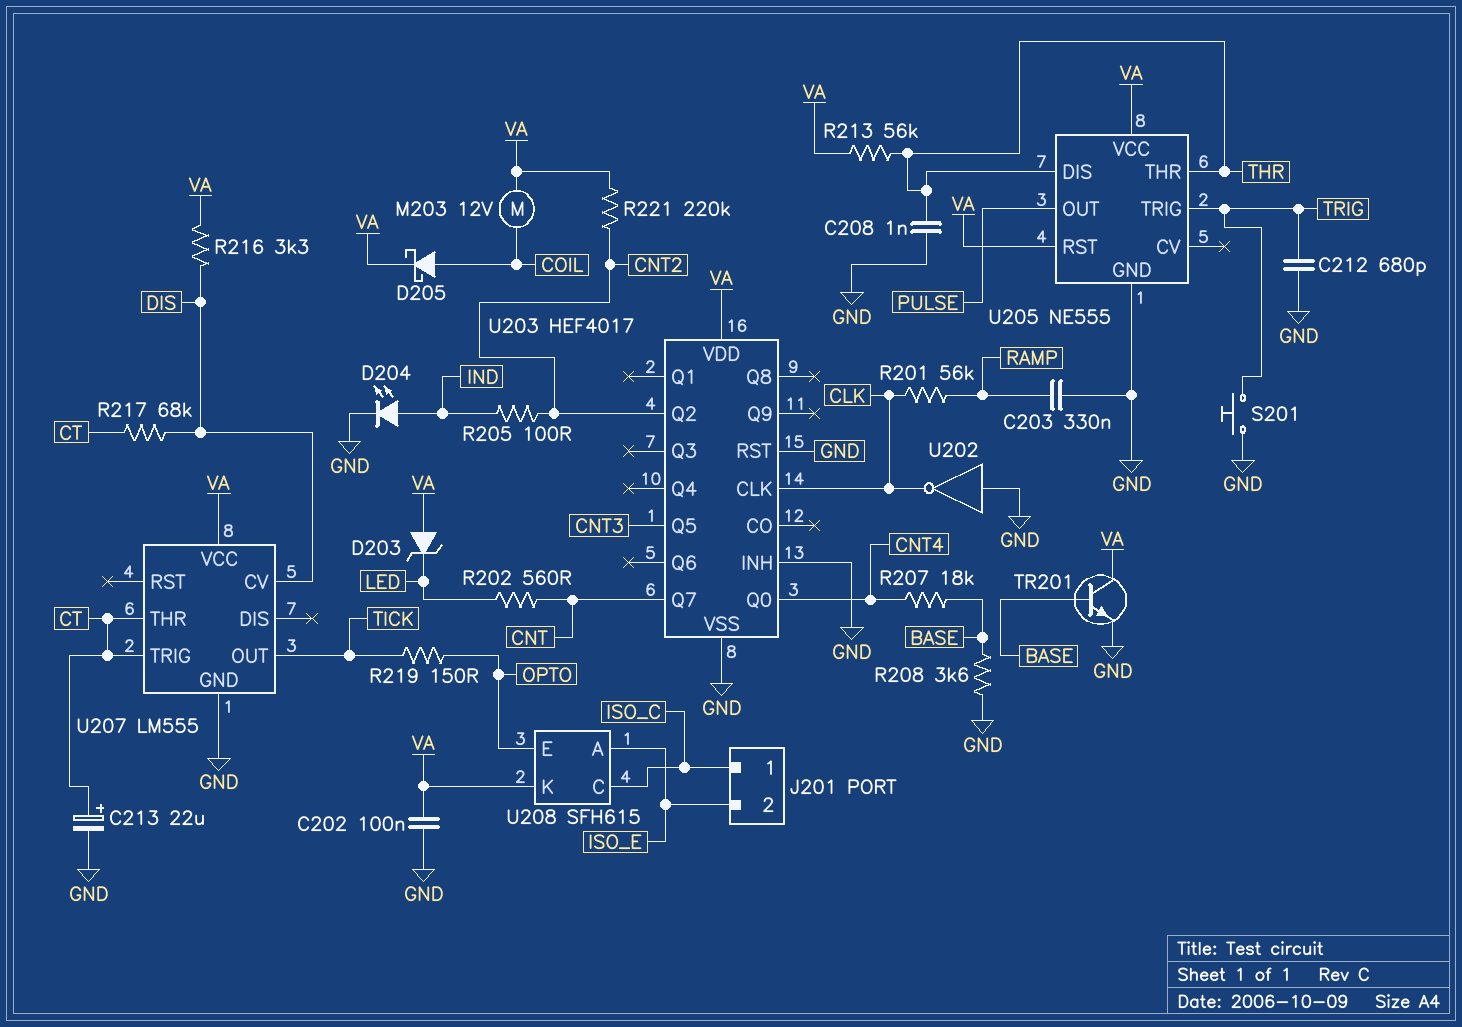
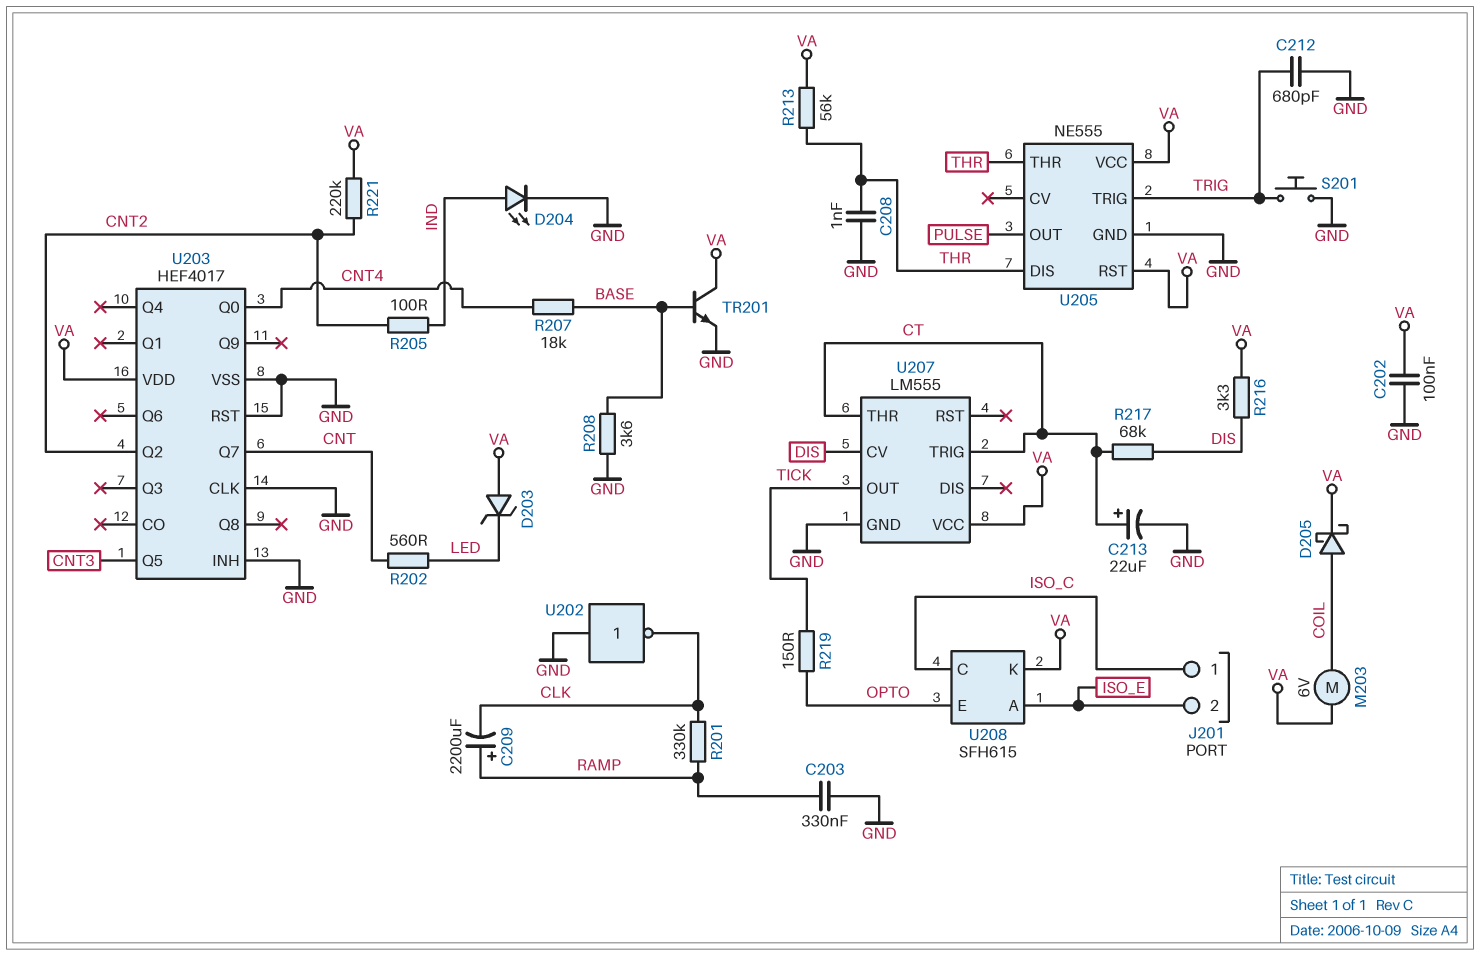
C209: none -> 2200uF (plus RAMP, minus CLK)
M203: motor 12V (COIL, VA) -> motor 6V (COIL, VA)
R201: 56k (CLK, RAMP) -> 330k (CLK, RAMP)
U203 pin CLK: CLK -> GND

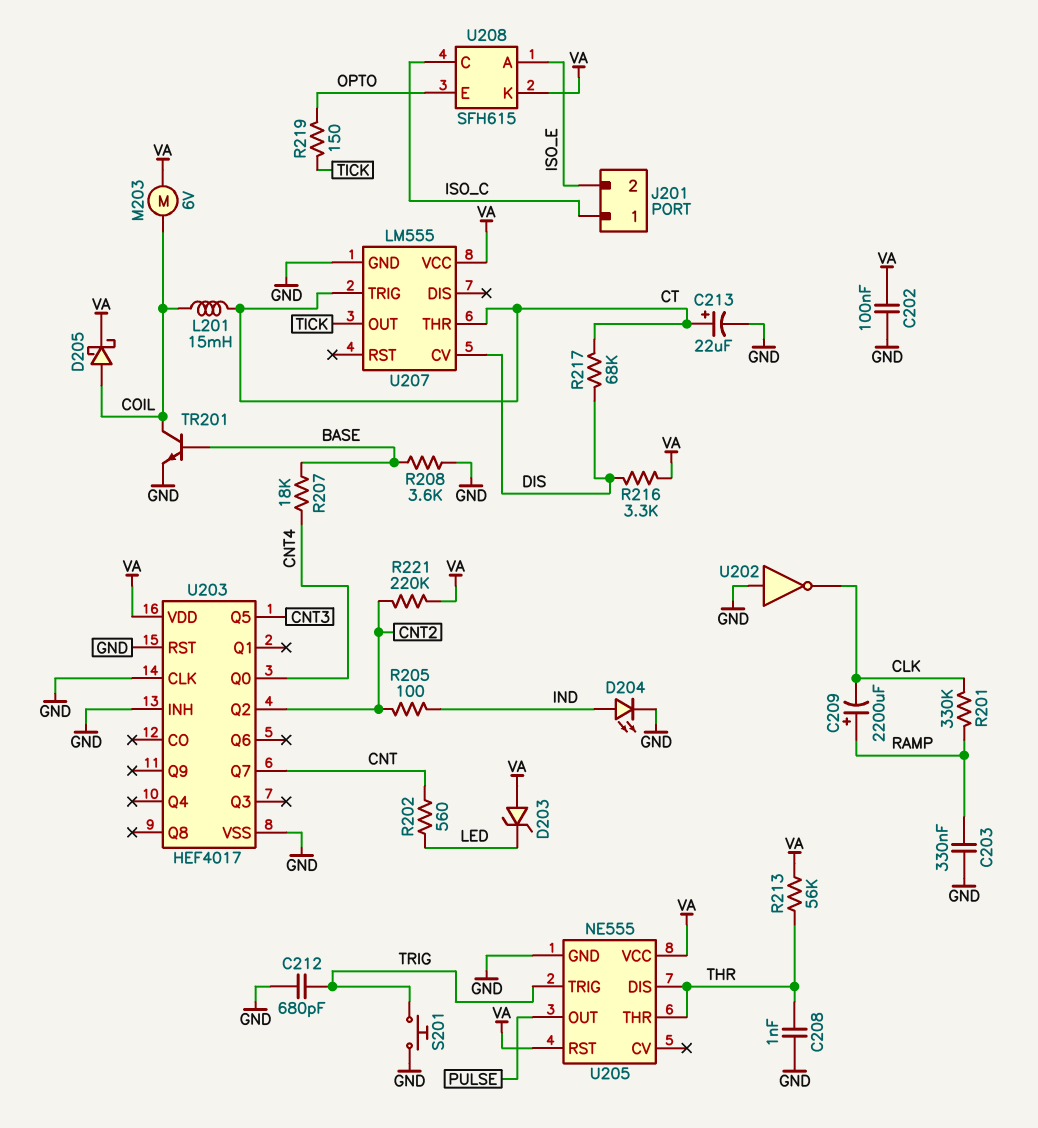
L201: none -> 15mH (COIL, CT)
TR201: NPN (B BASE, C VA, E GND) -> NPN (B BASE, C COIL, E GND)

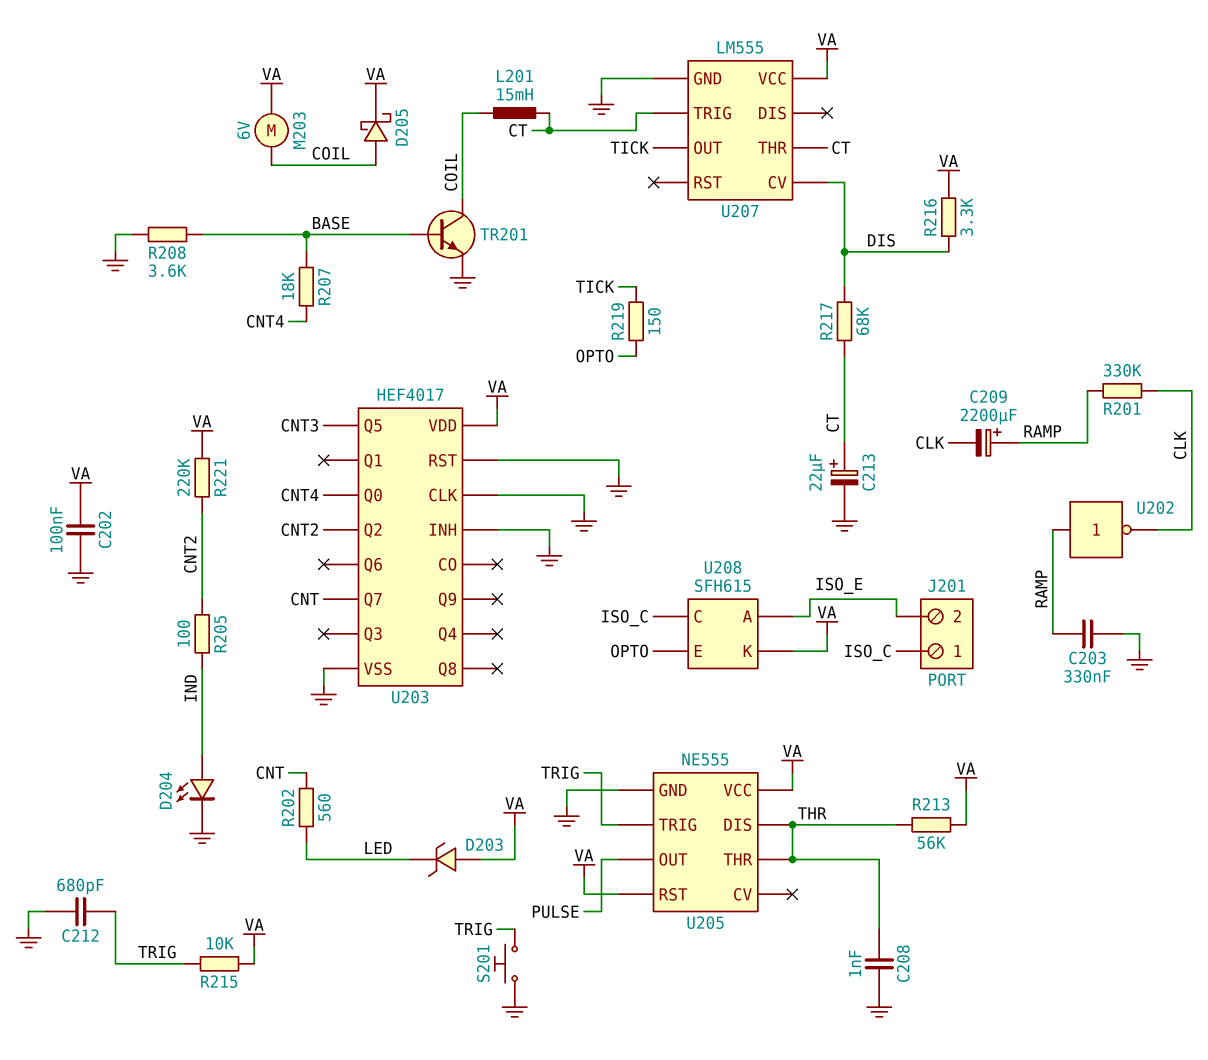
R215: none -> 10k (TRIG, VA)
U202: NOT (in GND, out CLK) -> NOT (in RAMP, out CLK)

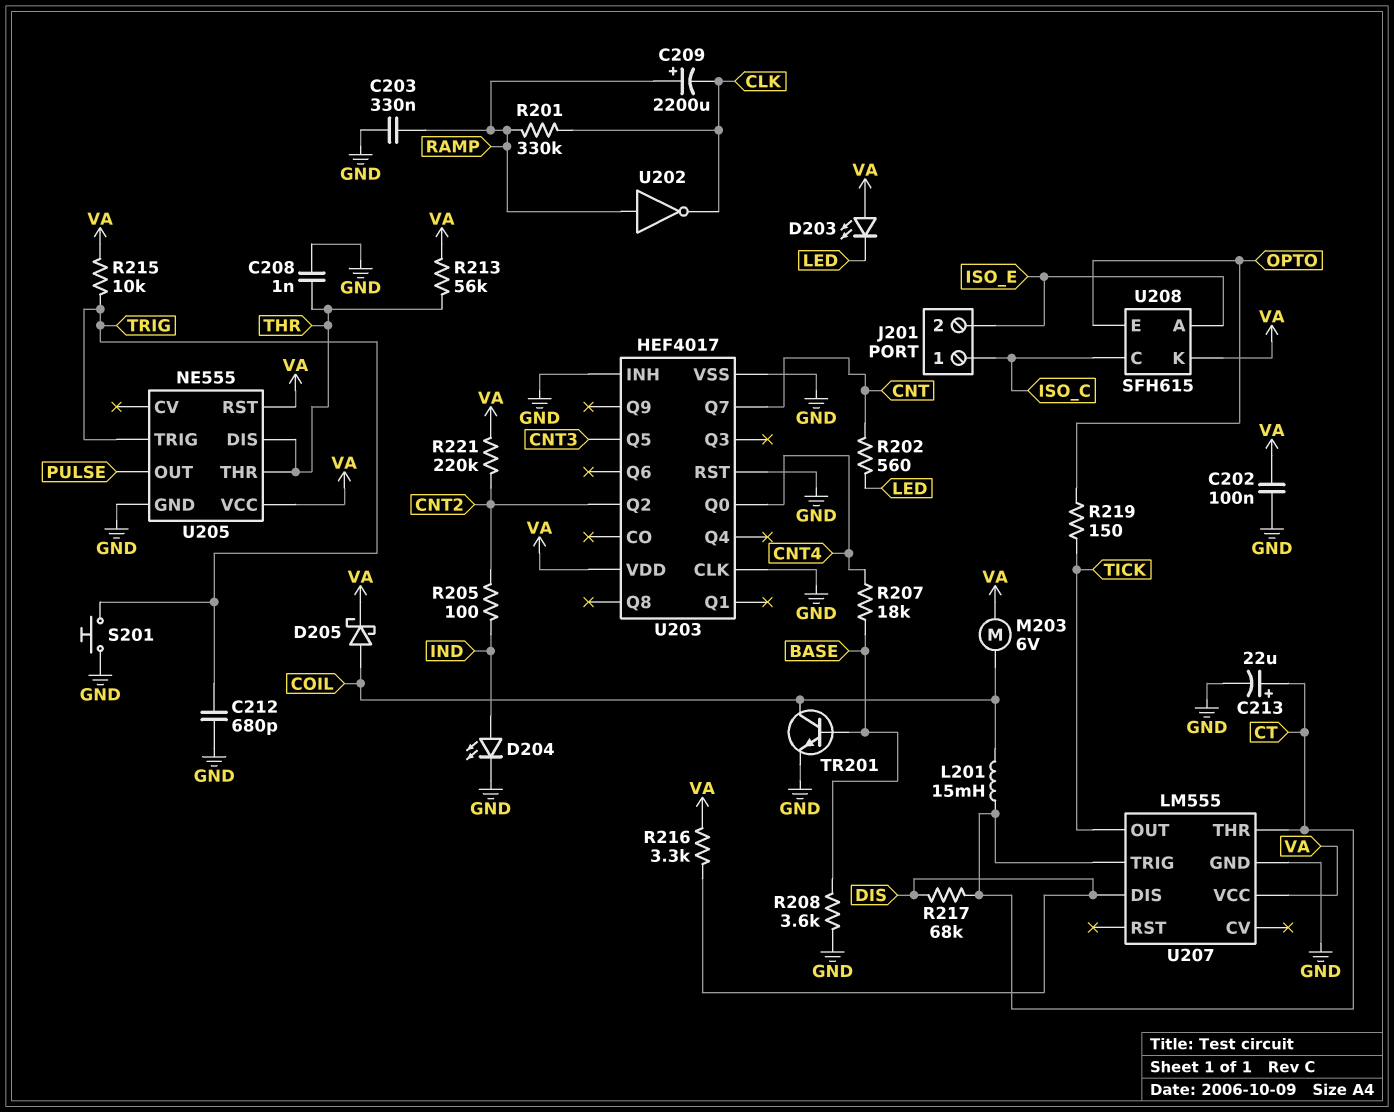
D203: zener (A VA, K LED) -> LED (A VA, K LED)
U207 pin CV: DIS -> none
U207 pin DIS: none -> DIS

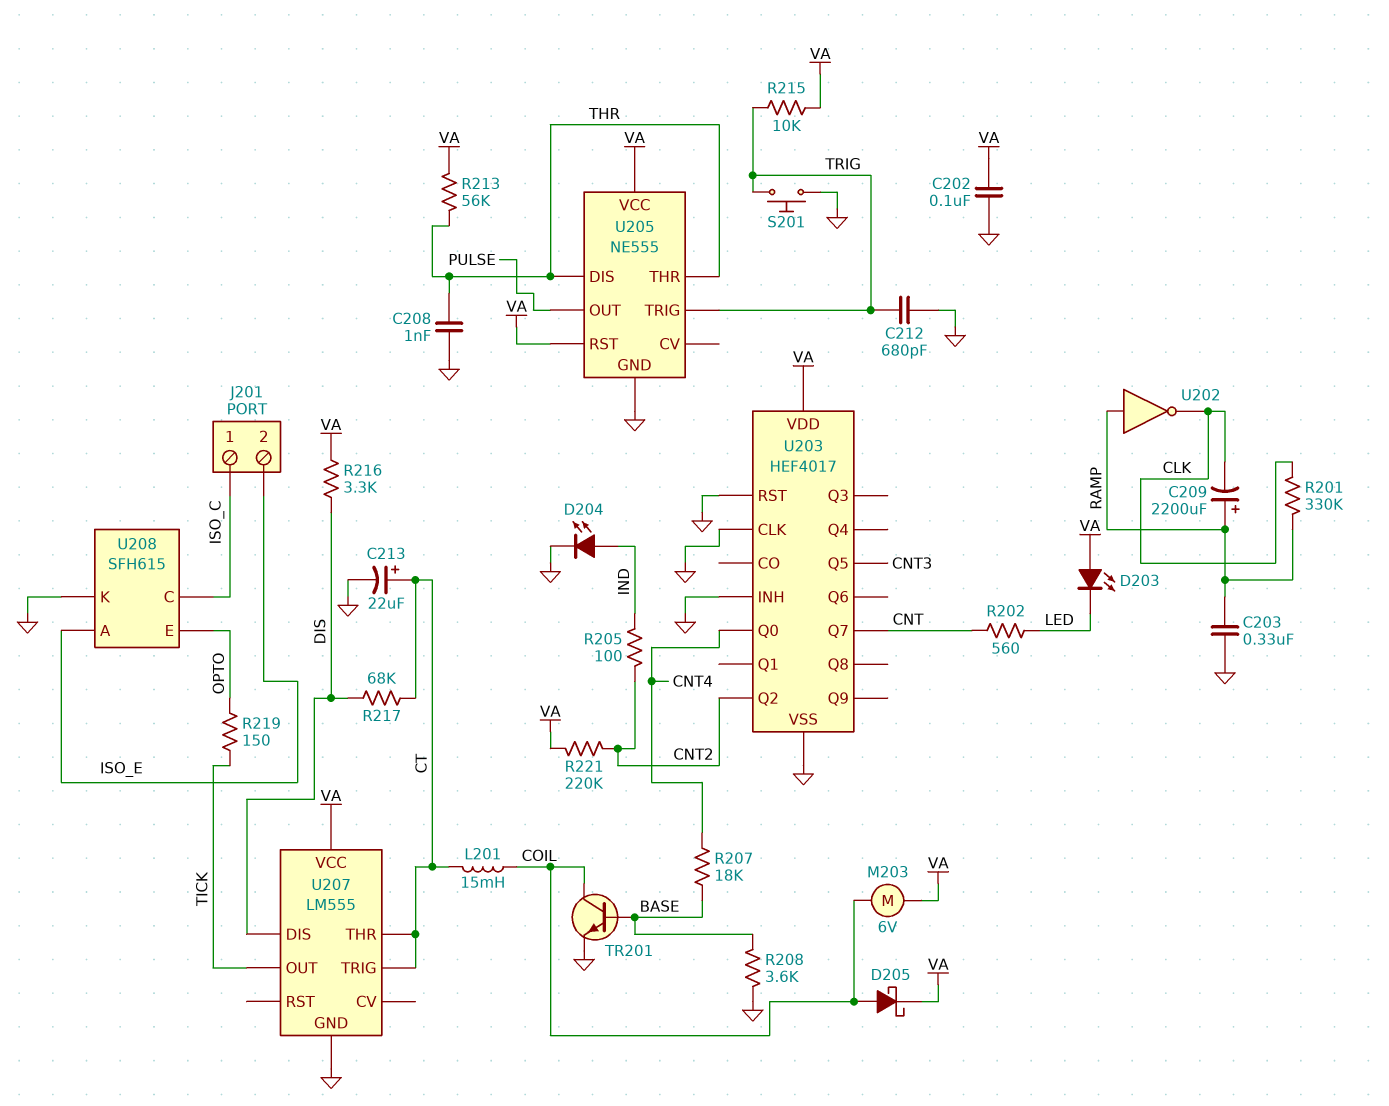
U208 pin K: VA -> GND

